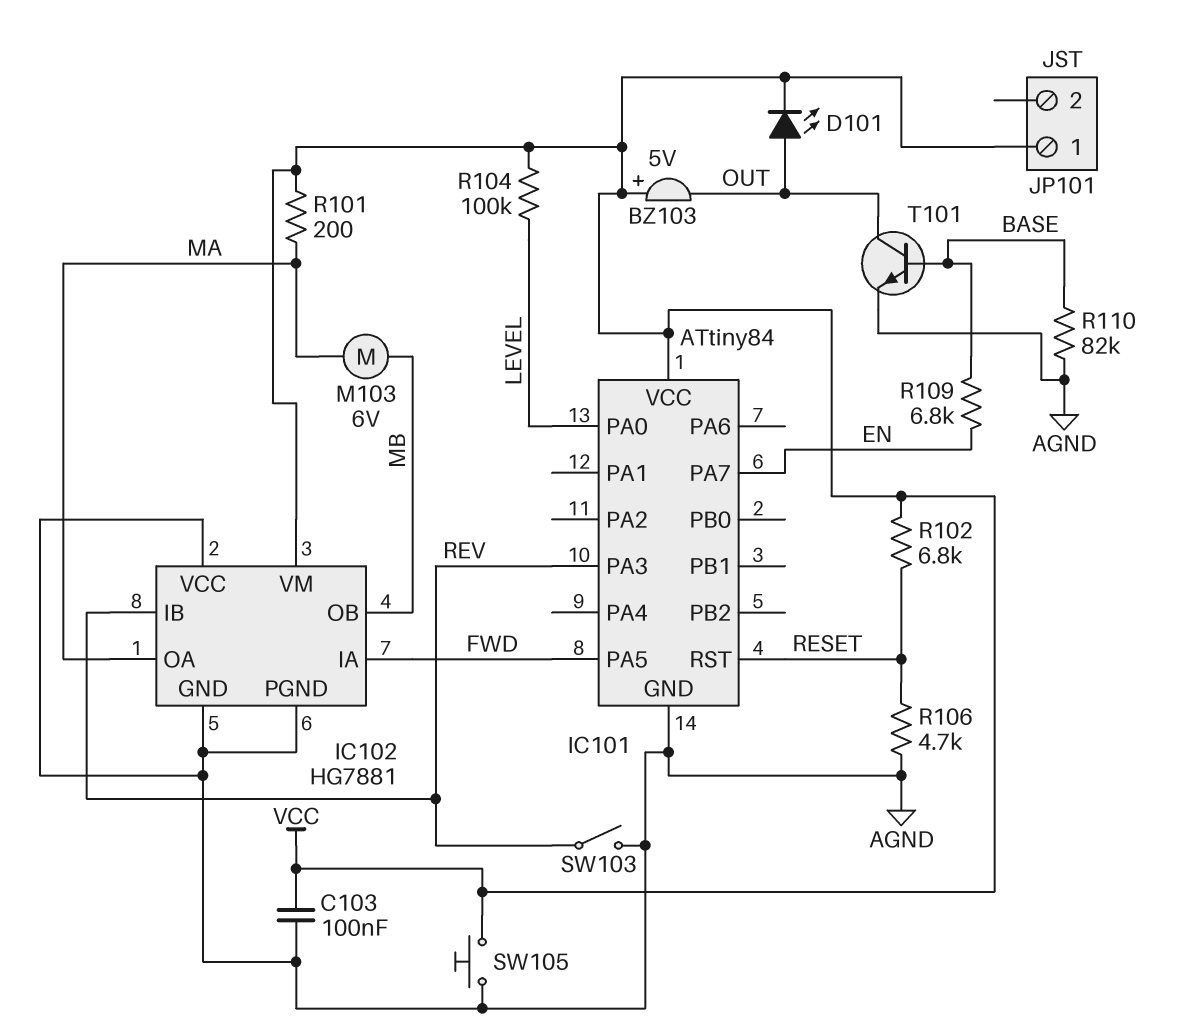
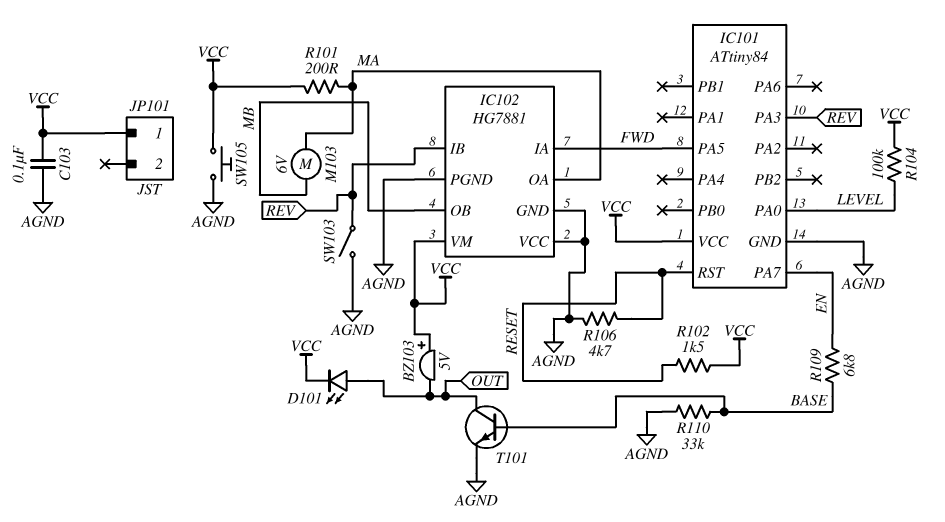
R102: 6.8k (RESET, VCC) -> 1.5k (RESET, VCC)
R110: 82k (AGND, BASE) -> 33k (AGND, BASE)

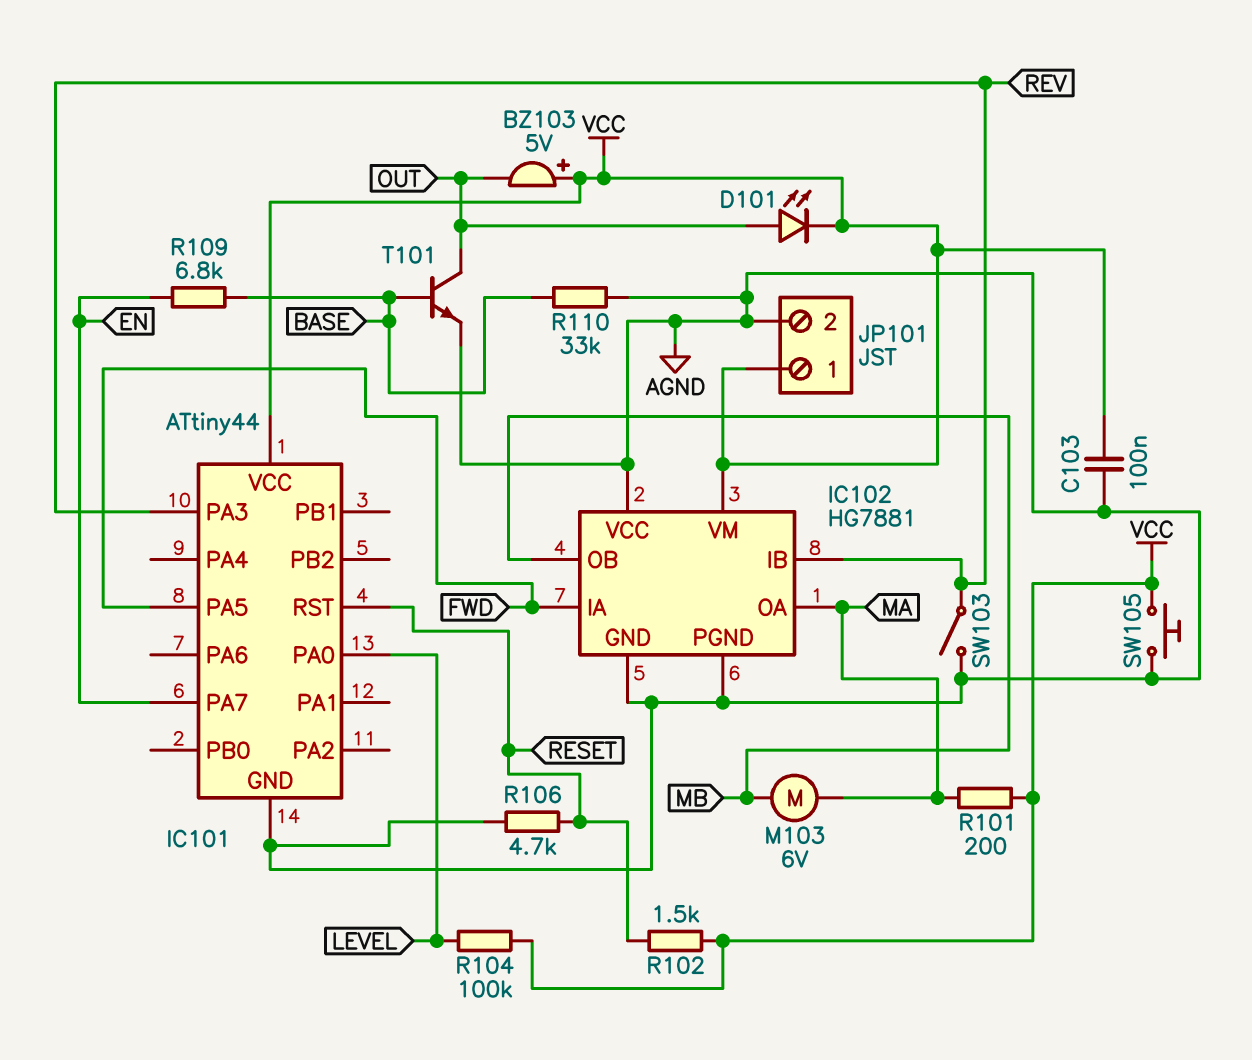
IC101: ATtiny84 -> ATtiny44
JP101 pin 2: none -> AGND

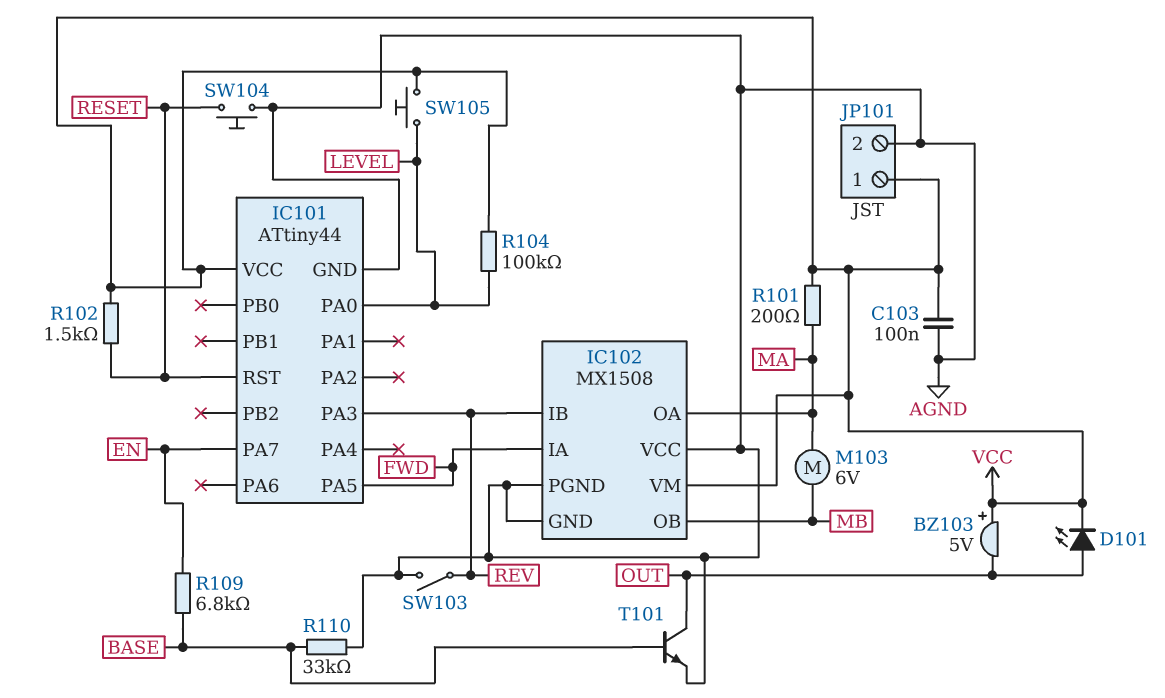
IC102: HG7881 -> MX1508
R106: 4.7k (AGND, RESET) -> none
SW104: none -> button (AGND, RESET)
SW105: button (AGND, VCC) -> button (LEVEL, VCC)

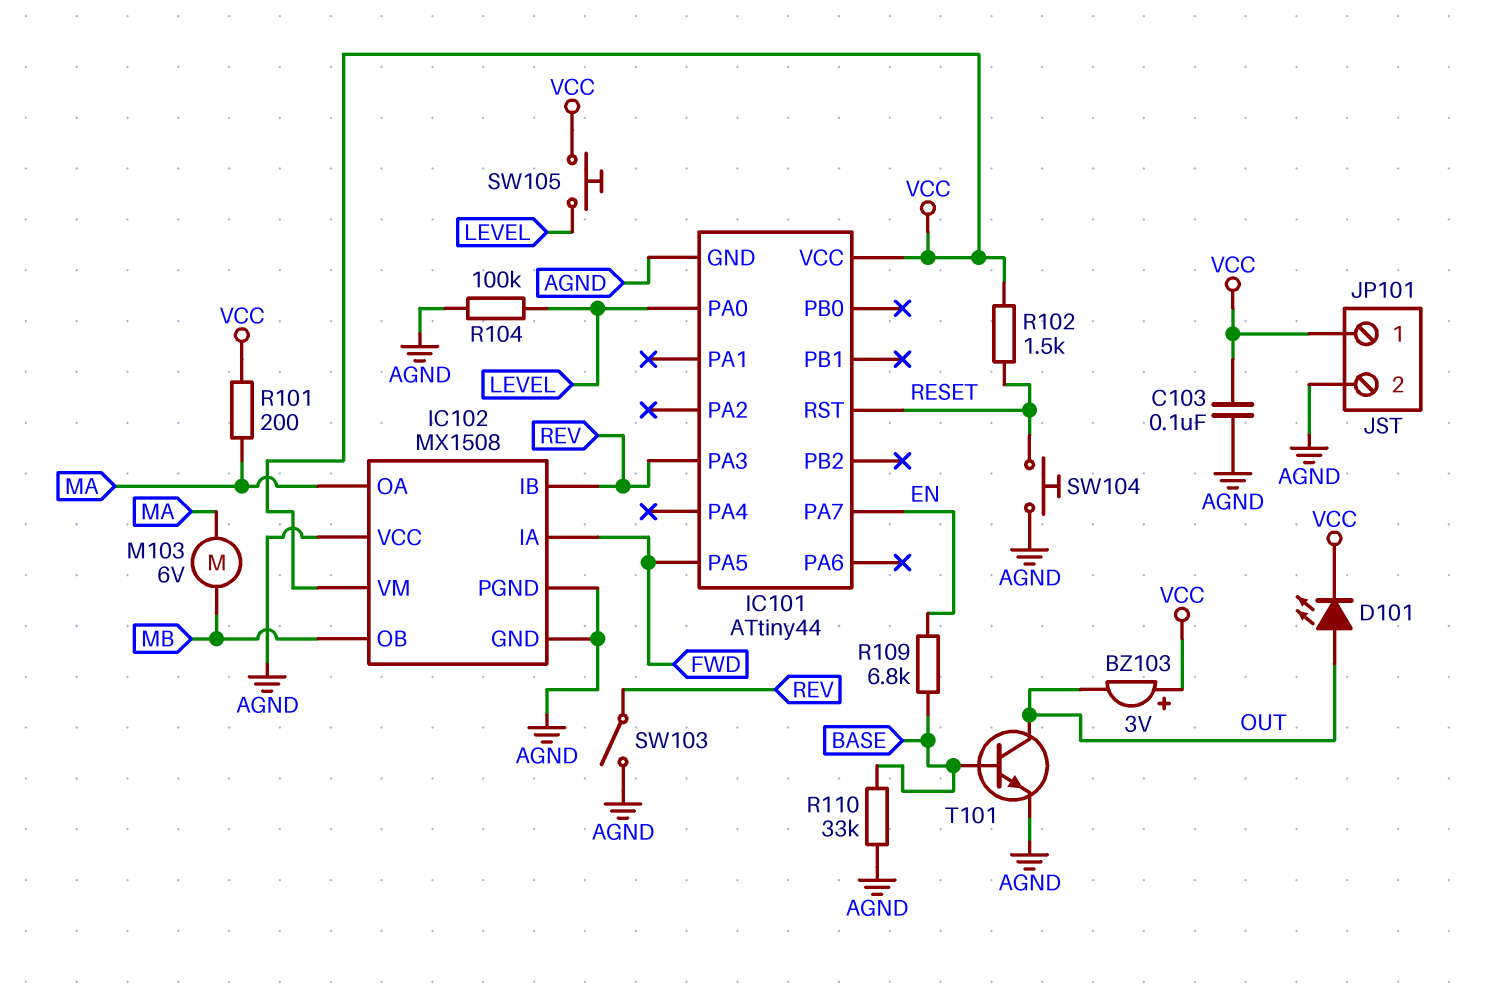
BZ103: buzzer 5V (plus VCC, minus OUT) -> buzzer 3V (plus VCC, minus OUT)
R104: 100k (LEVEL, VCC) -> 100k (AGND, LEVEL)

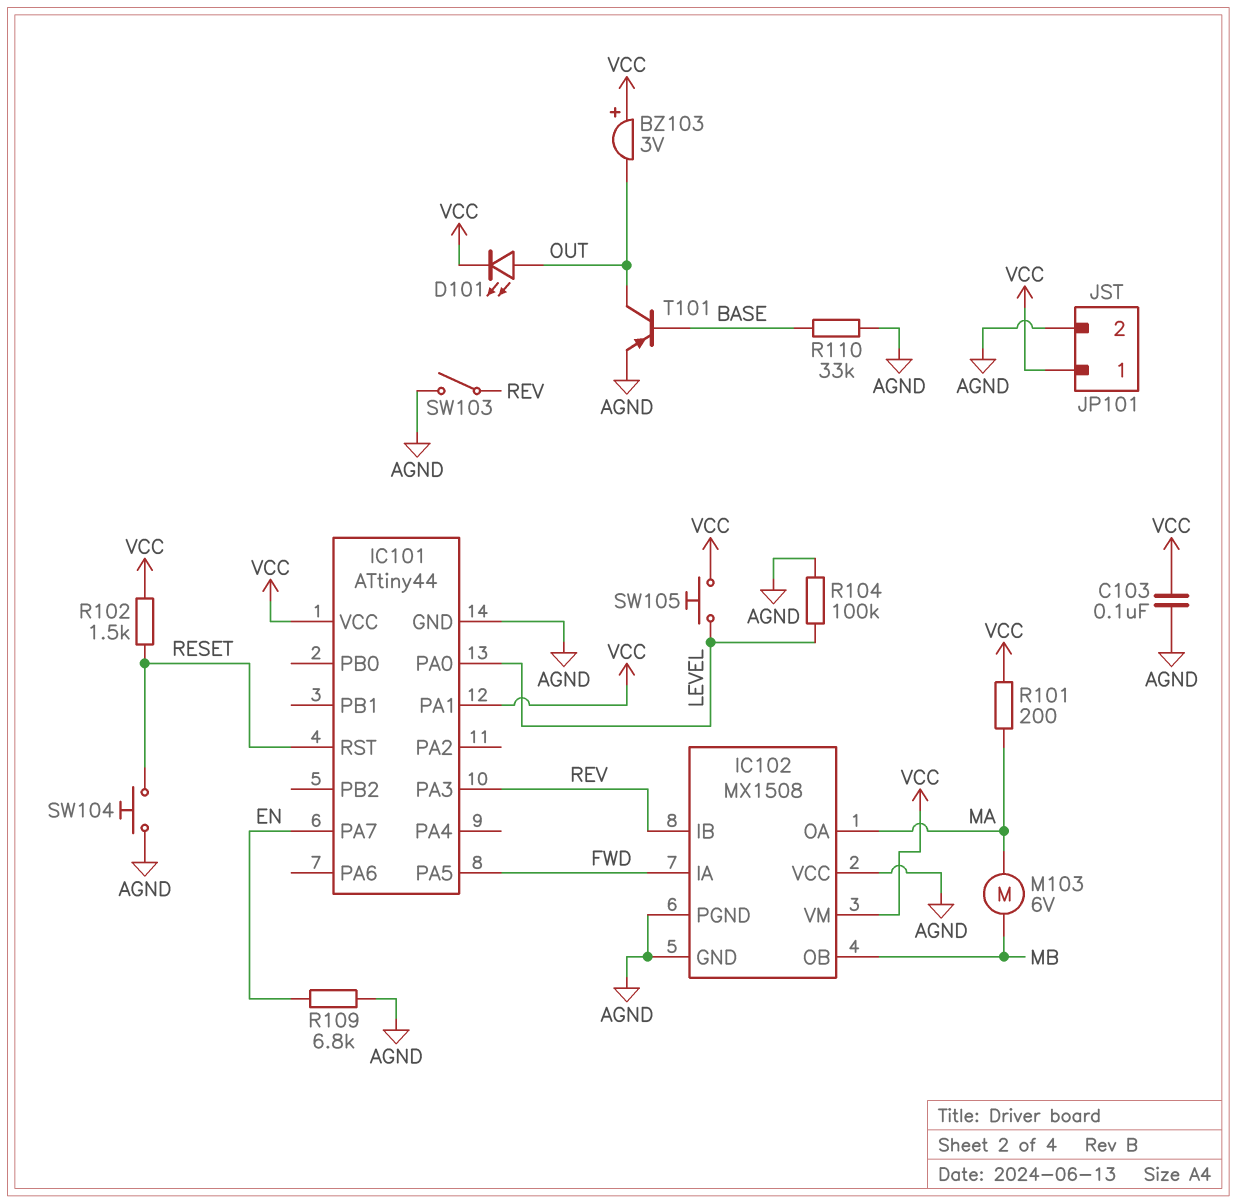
IC101 pin PA1: none -> VCC
R109: 6.8k (BASE, EN) -> 6.8k (AGND, EN)
T101: NPN (B BASE, C OUT, E AGND) -> PNP (B BASE, C OUT, E AGND)

